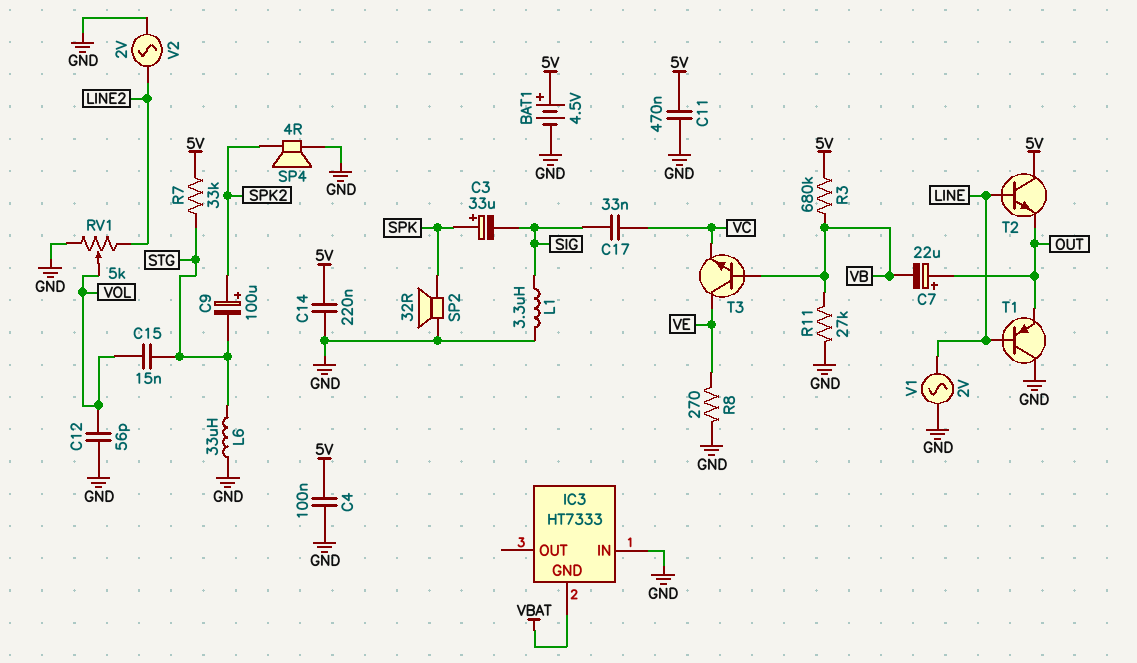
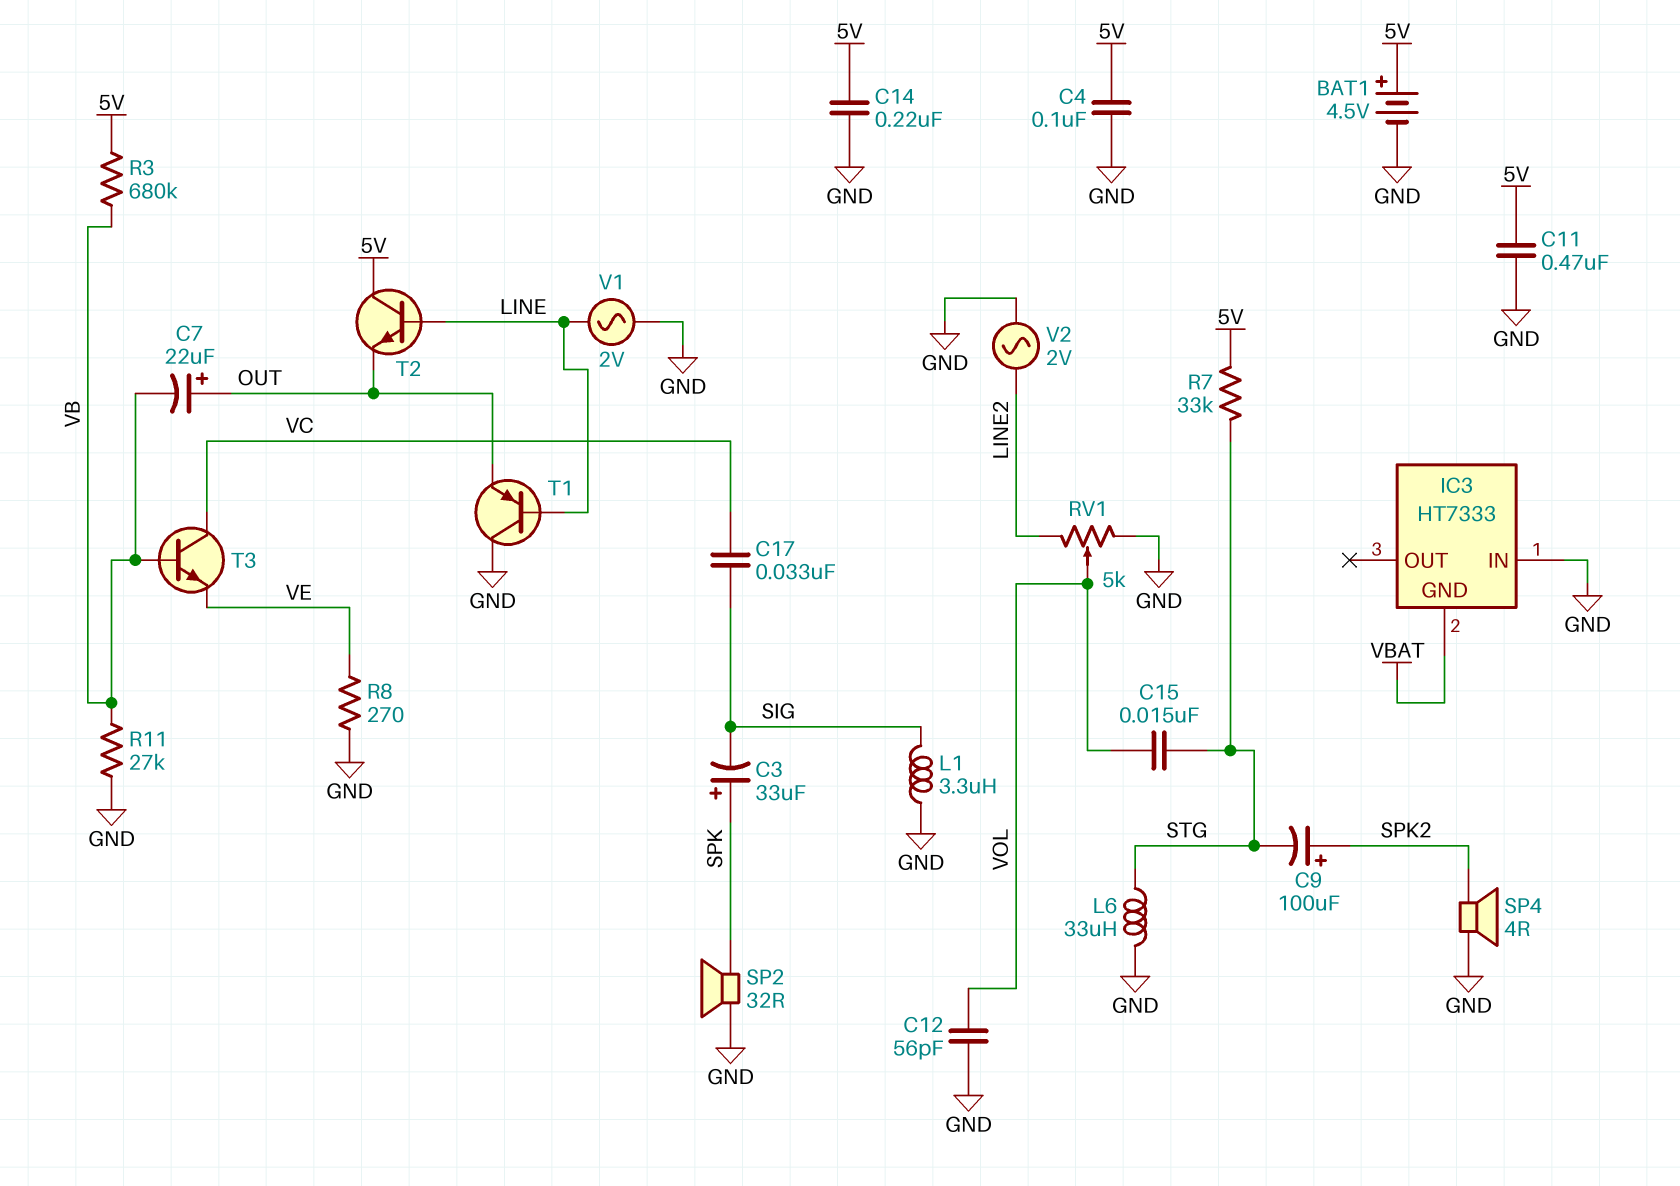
T3: NPN (B VB, C VE, E VC) -> NPN (B VB, C VC, E VE)

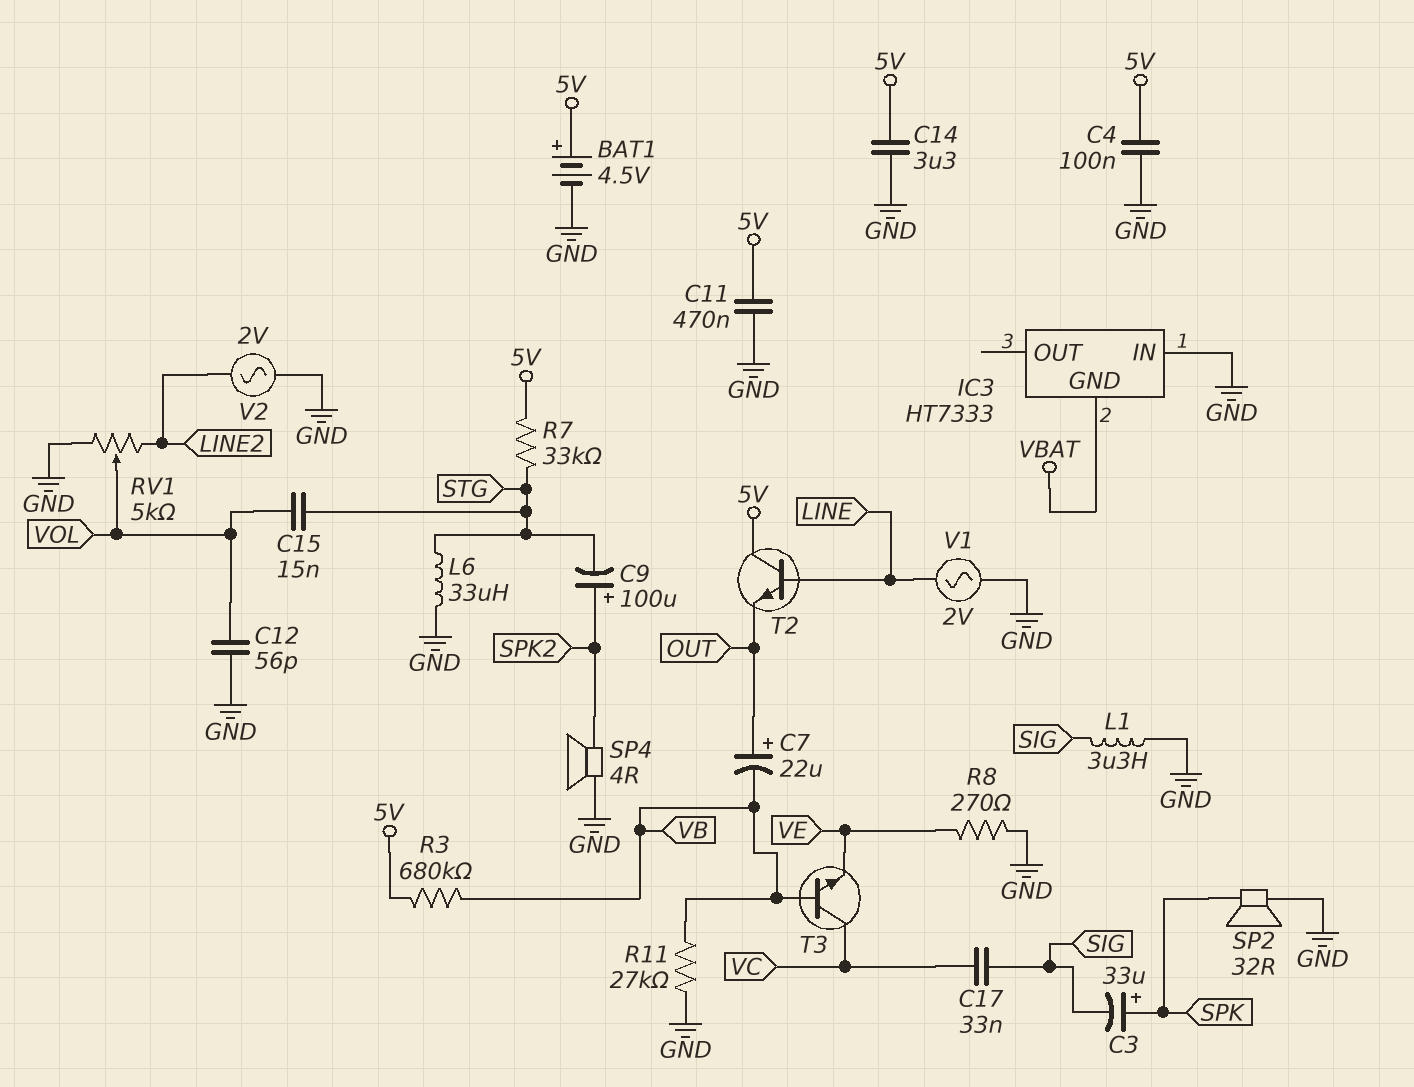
C14: 220nF (5V, GND) -> 3.3uF (5V, GND)
T1: PNP (B LINE, C GND, E OUT) -> none

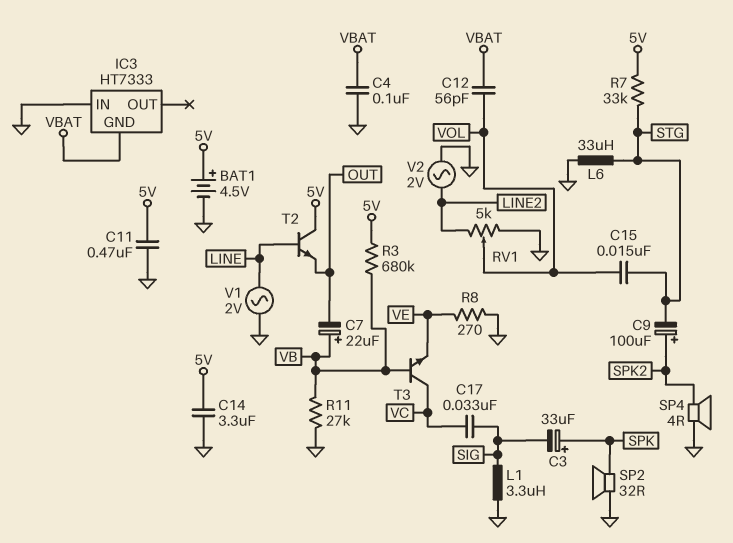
C4: 100nF (5V, GND) -> 100nF (GND, VBAT)
C7: 22uF (plus OUT, minus VB) -> 22uF (plus VB, minus OUT)
C12: 56pF (GND, VOL) -> 56pF (VBAT, VOL)

